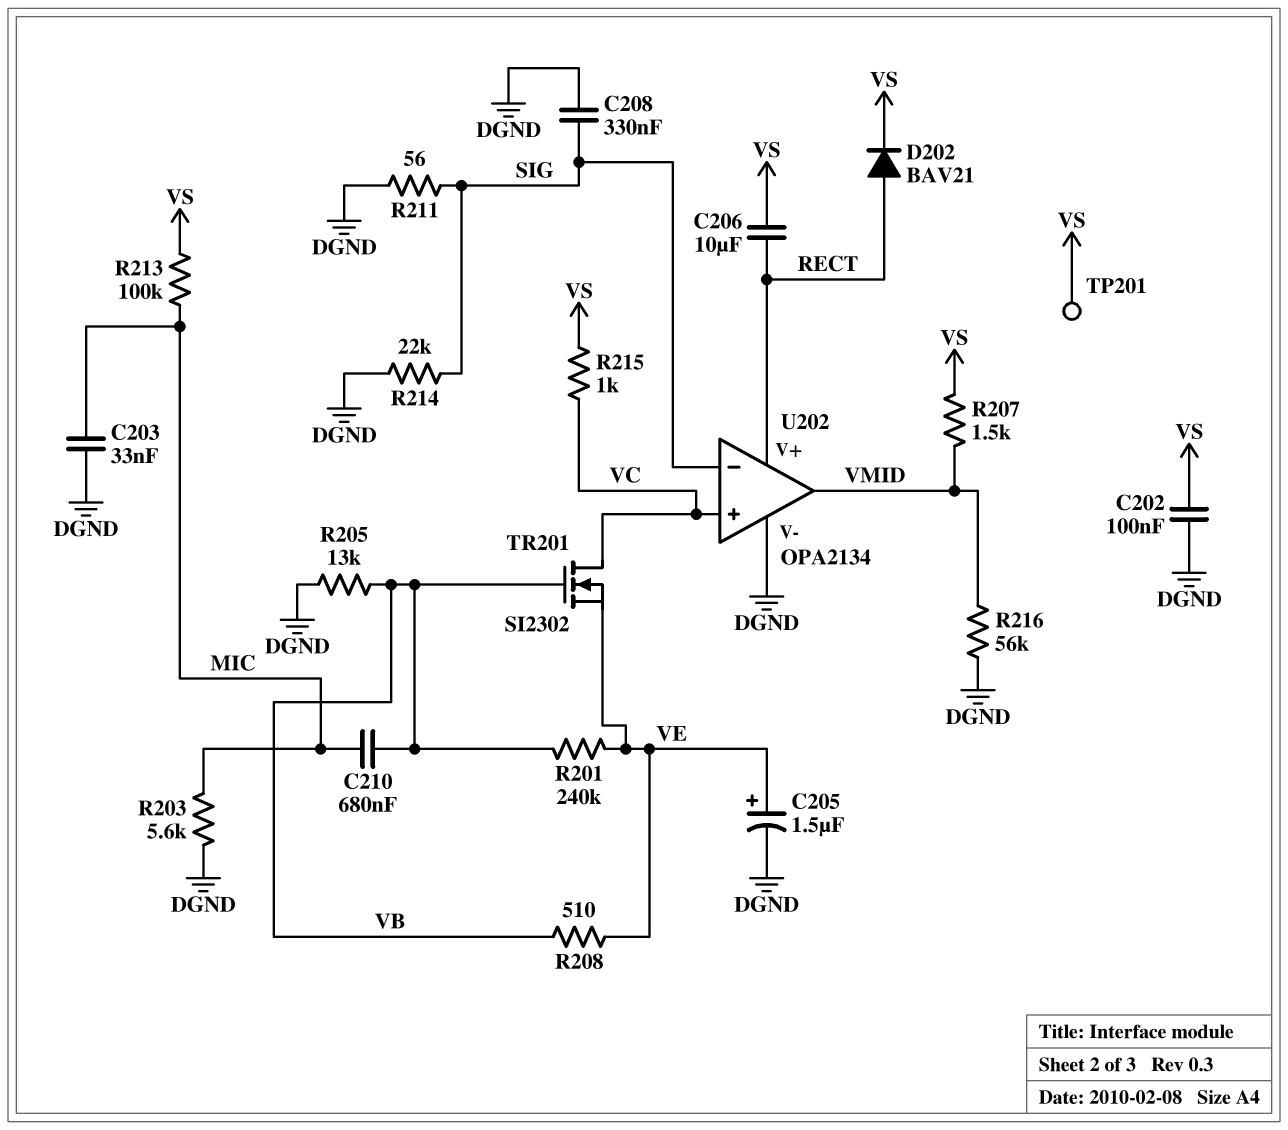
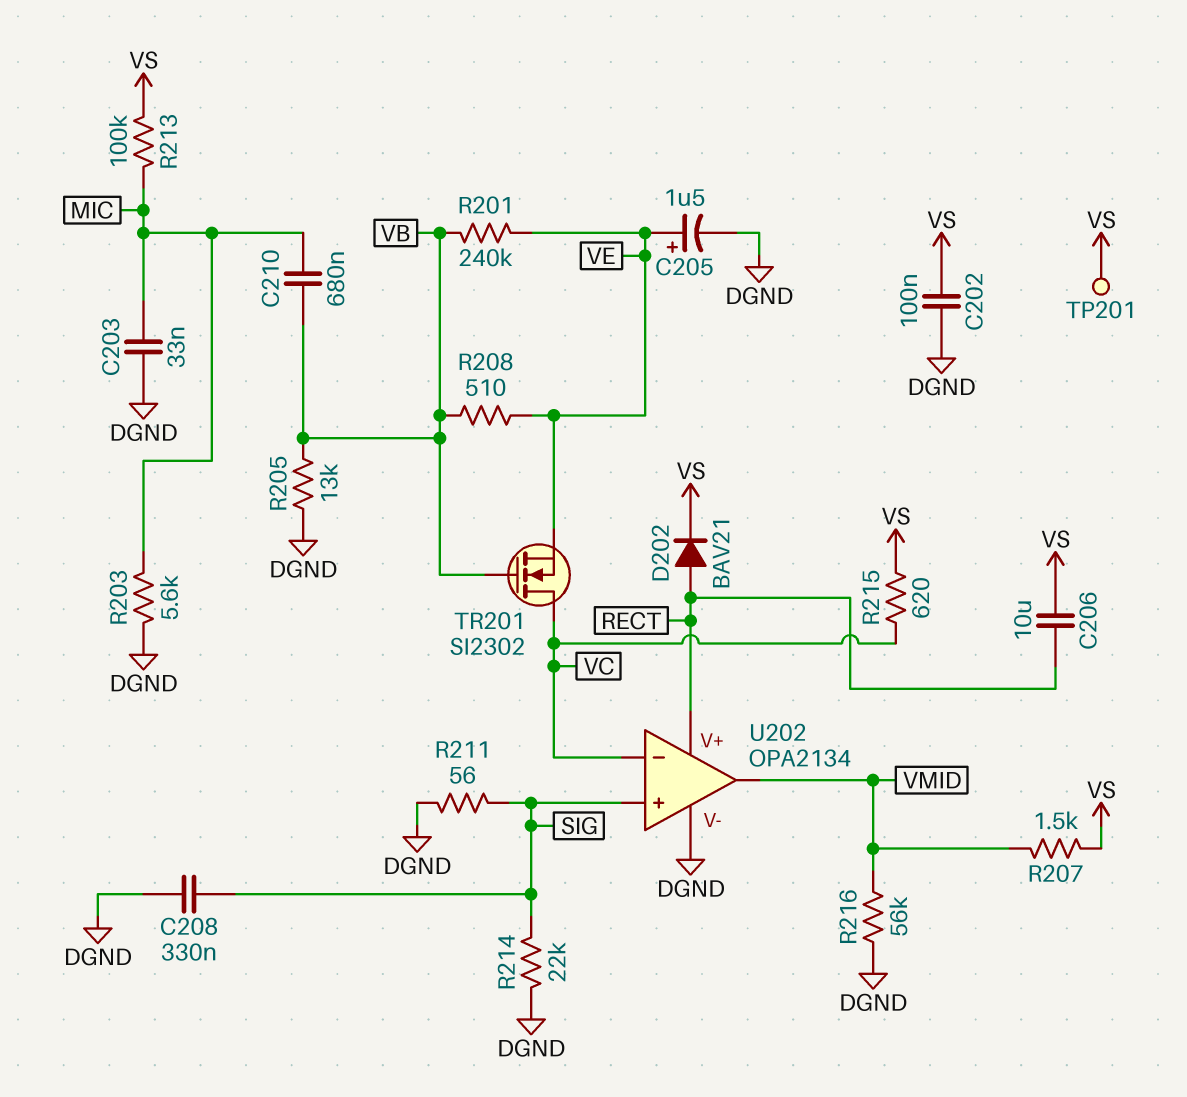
R215: 1k (VC, VS) -> 620 (VC, VS)
U202 pin in+: VC -> SIG
U202 pin in-: SIG -> VC

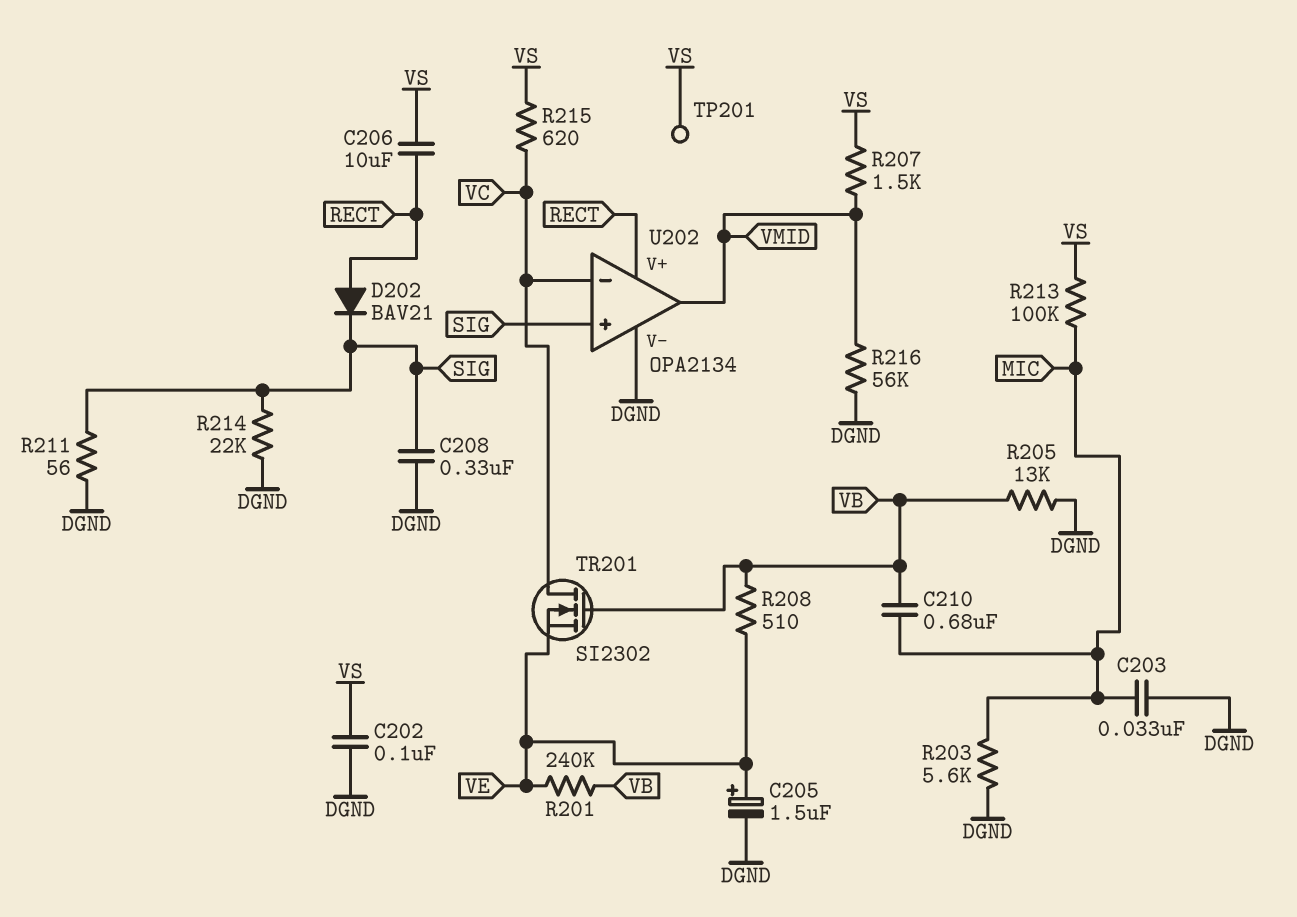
D202: diode BAV21 (A RECT, K VS) -> diode BAV21 (A RECT, K SIG)

